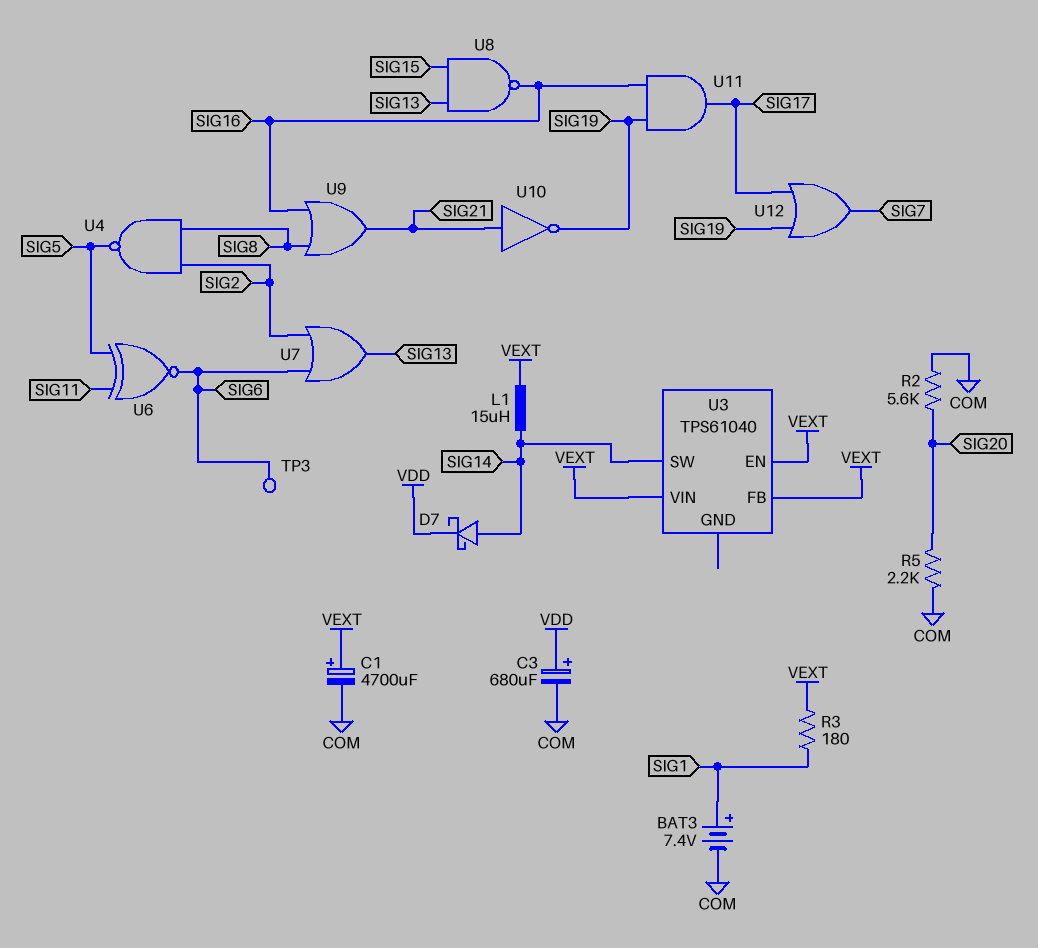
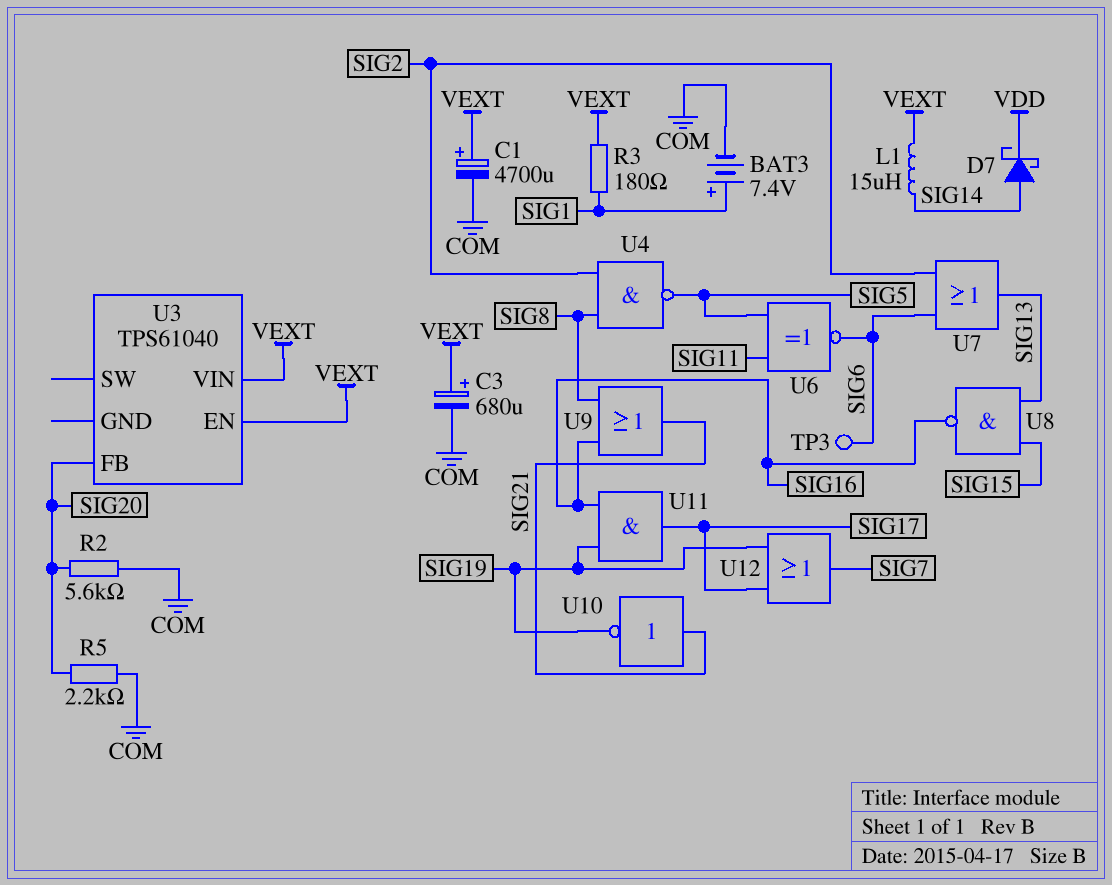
C3: 680uF (plus VDD, minus COM) -> 680uF (plus VEXT, minus COM)
U3 pin FB: VEXT -> SIG20
U3 pin SW: SIG14 -> none

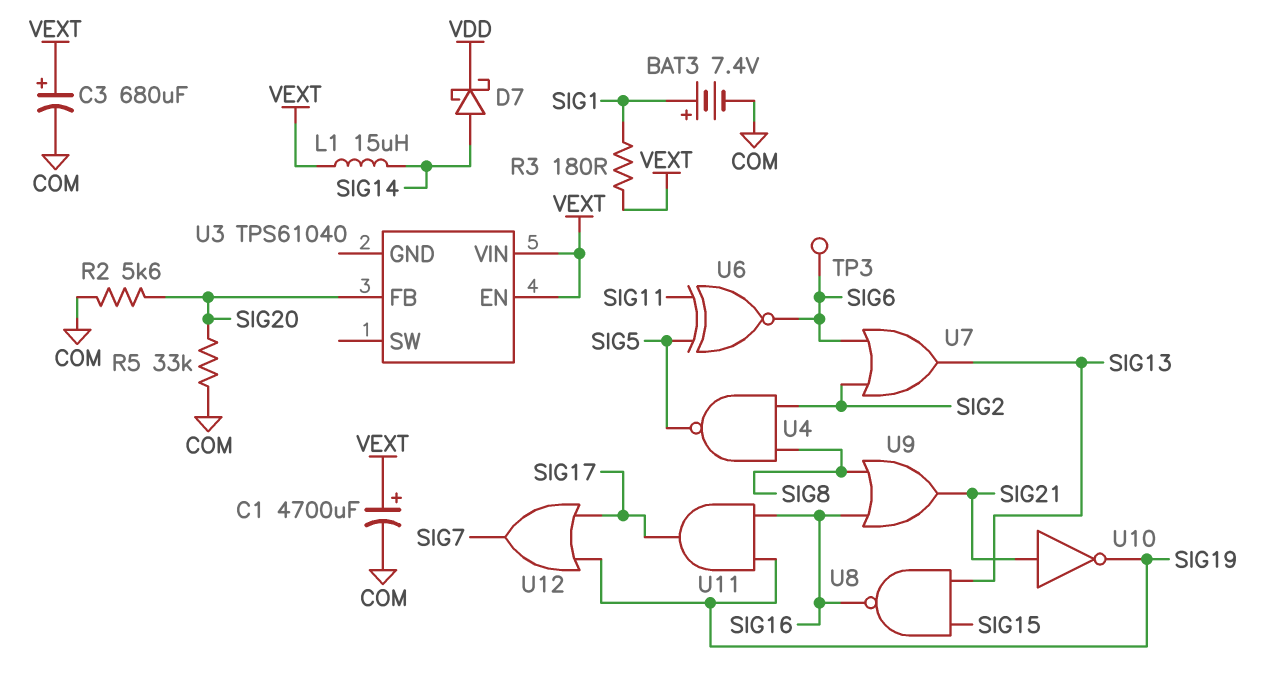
R5: 2.2k (COM, SIG20) -> 33k (COM, SIG20)

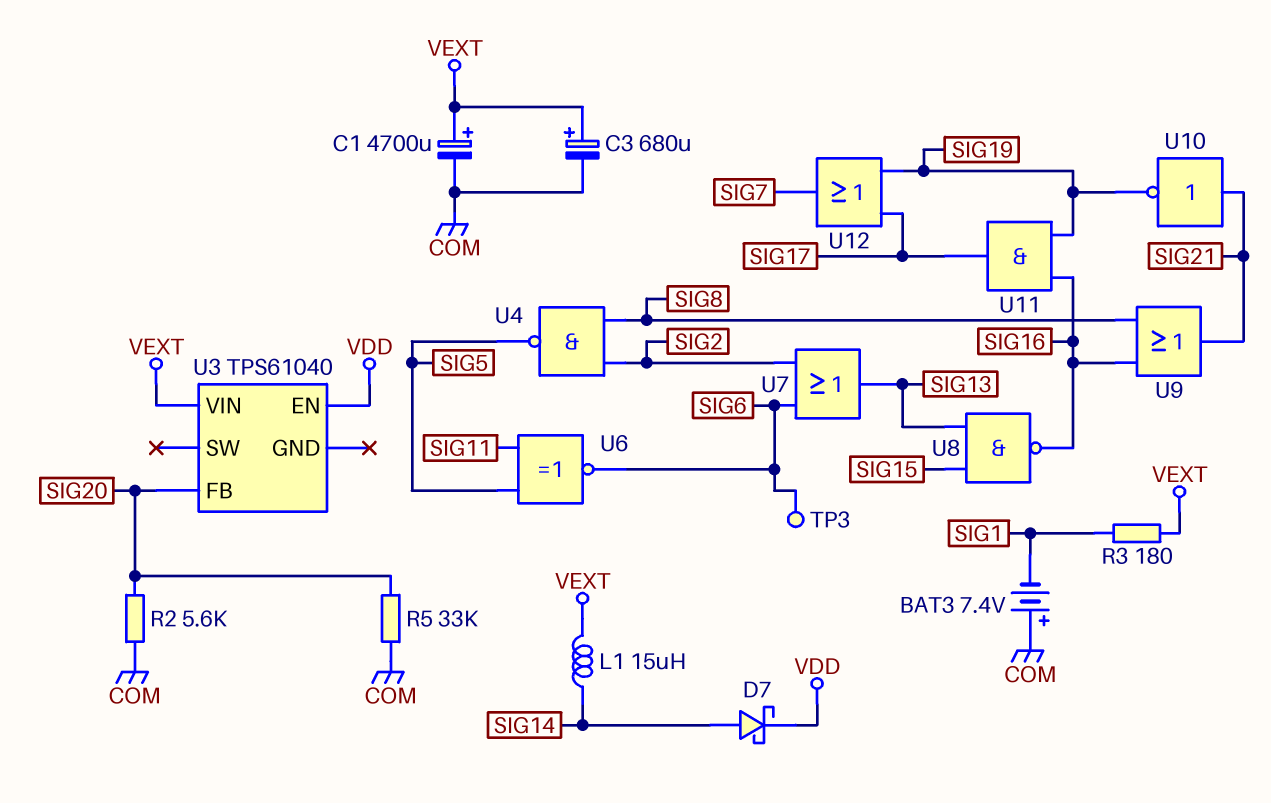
BAT3: 7.4V (plus SIG1, minus COM) -> 7.4V (plus COM, minus SIG1)
U3 pin EN: VEXT -> VDD

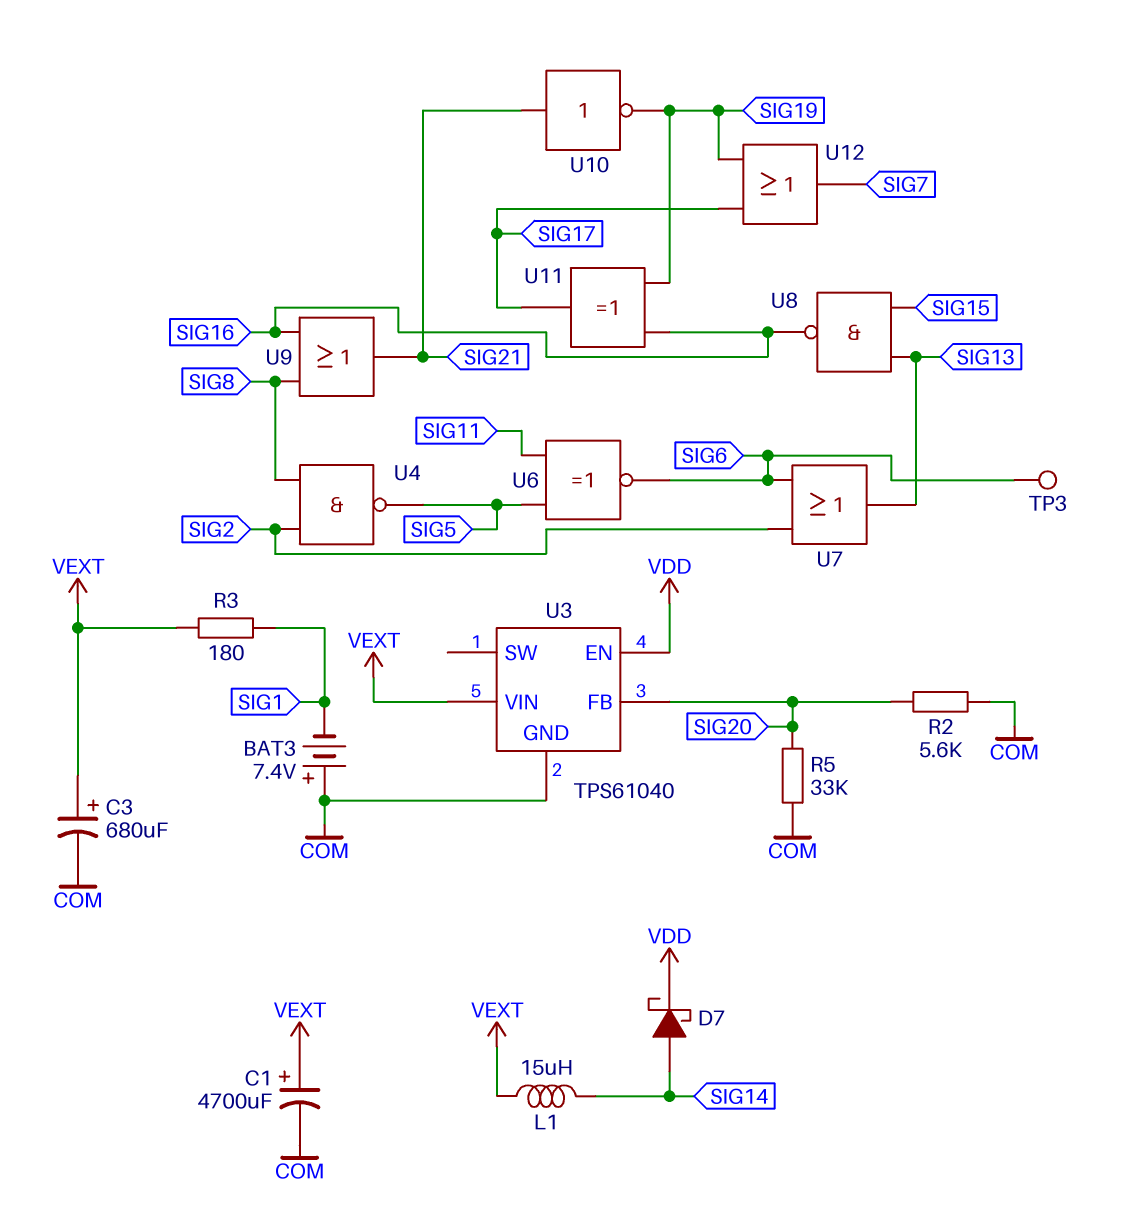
U3 pin GND: none -> COM
U11: AND (in SIG16, in SIG19, out SIG17) -> XOR (in SIG16, in SIG19, out SIG17)

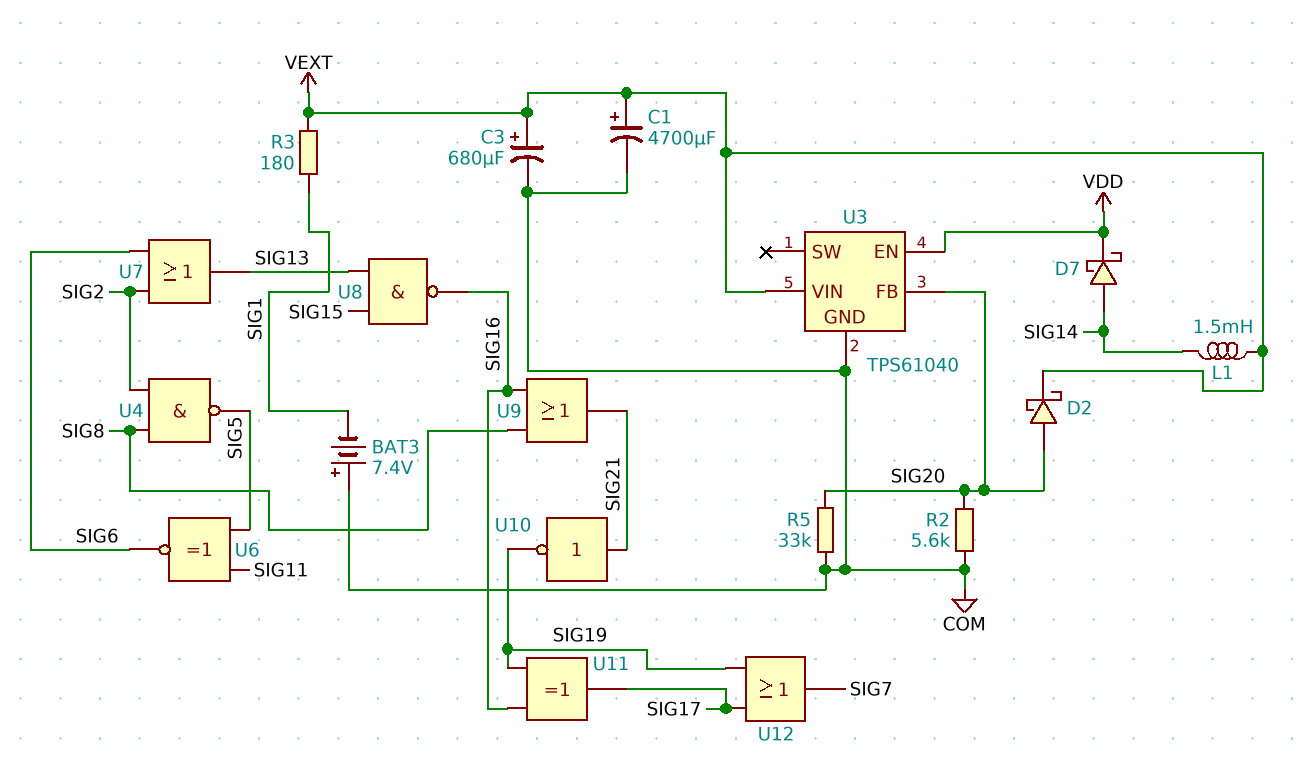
D2: none -> schottky (A SIG20, K VEXT)
L1: 15uH (SIG14, VEXT) -> 1.5mH (SIG14, VEXT)
TP3: test point (SIG6) -> none

